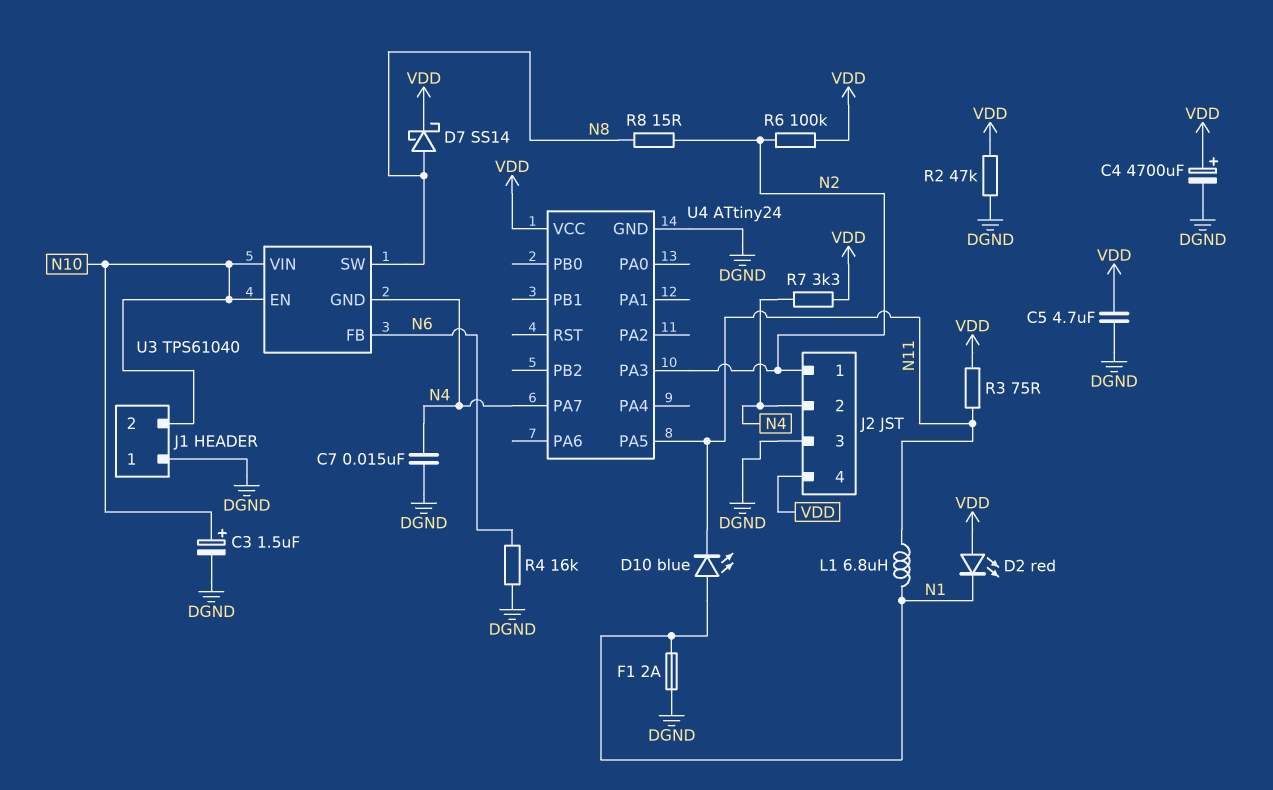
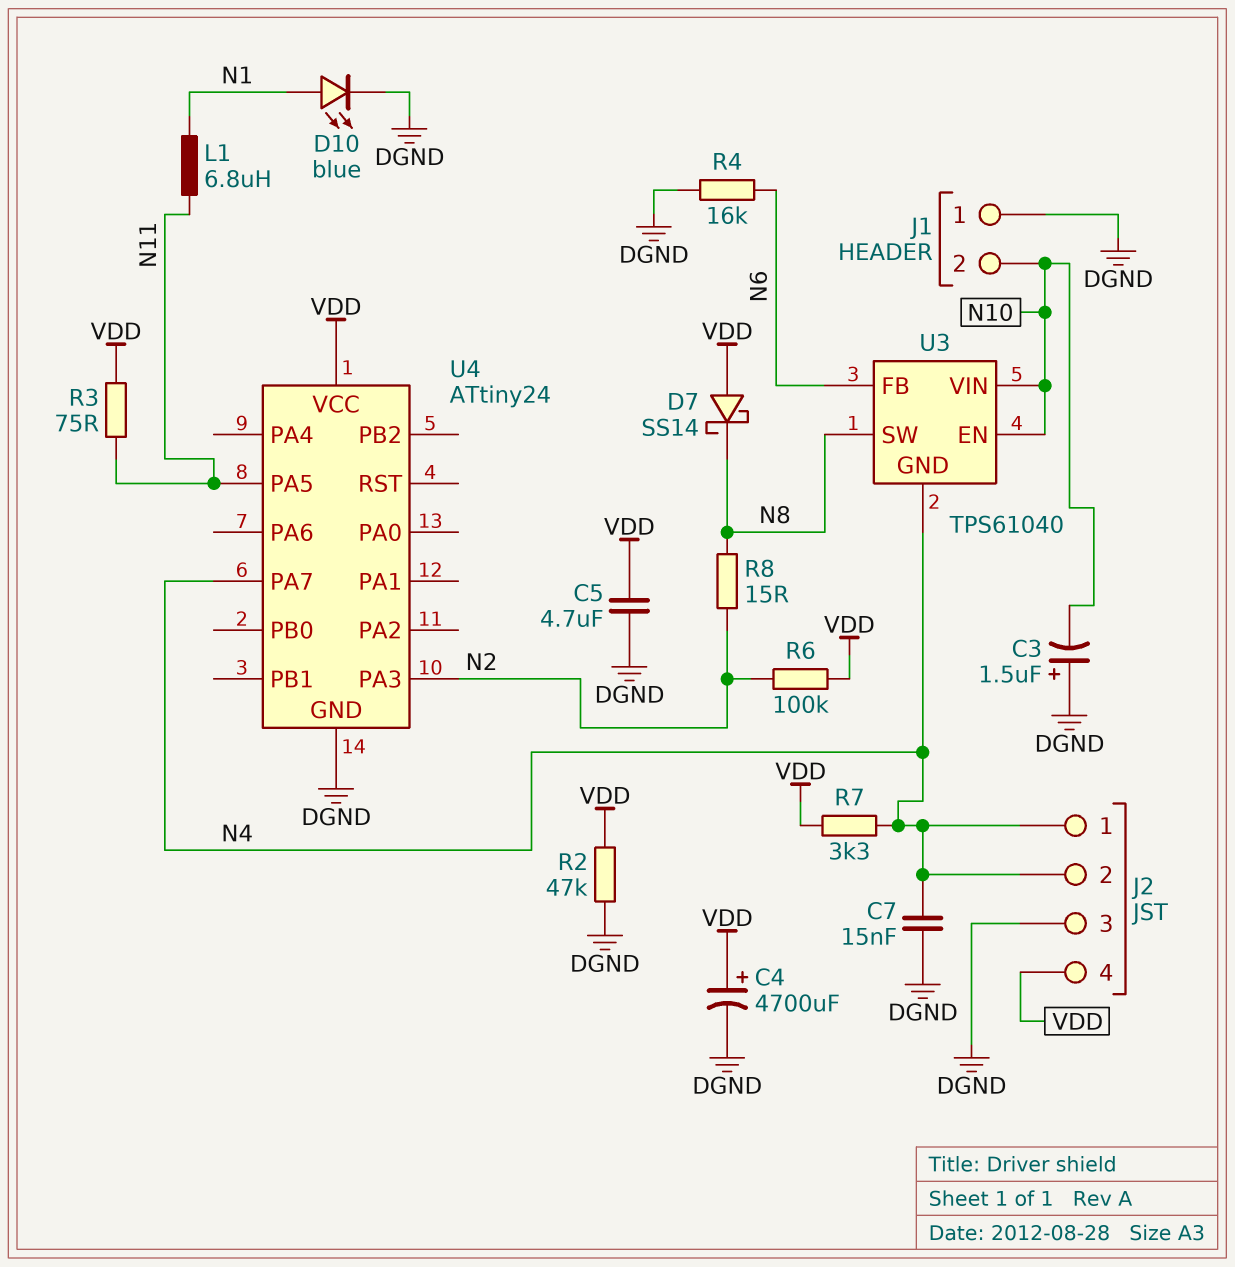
C3: 1.5uF (plus N10, minus DGND) -> 1.5uF (plus DGND, minus N10)
D2: LED red (A VDD, K N1) -> none
D7: schottky SS14 (A N8, K VDD) -> schottky SS14 (A VDD, K N8)
D10: LED blue (A N1, K N11) -> LED blue (A N1, K DGND)
F1: 2A (DGND, N1) -> none
J2 pin 1: N2 -> N4

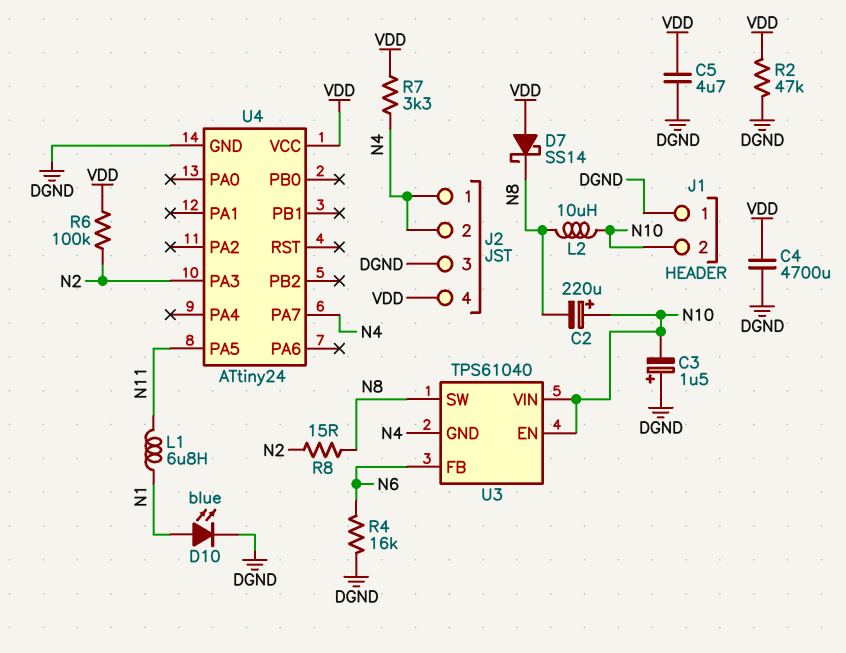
C2: none -> 220uF (plus N10, minus N8)
C4: 4700uF (plus VDD, minus DGND) -> 4700uF (DGND, VDD)
C7: 15nF (DGND, N4) -> none
L2: none -> 10uH (N8, N10)
R3: 75 (N11, VDD) -> none

